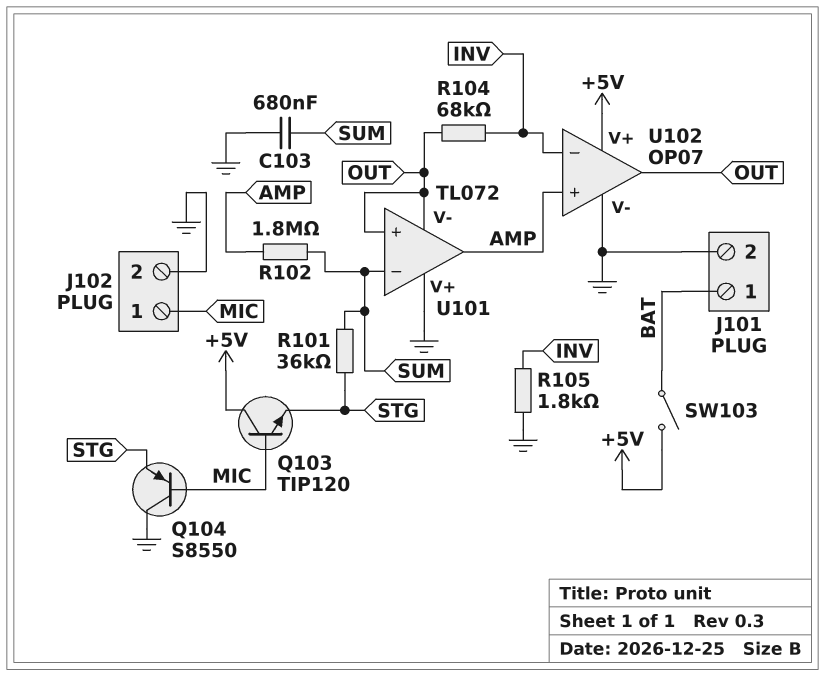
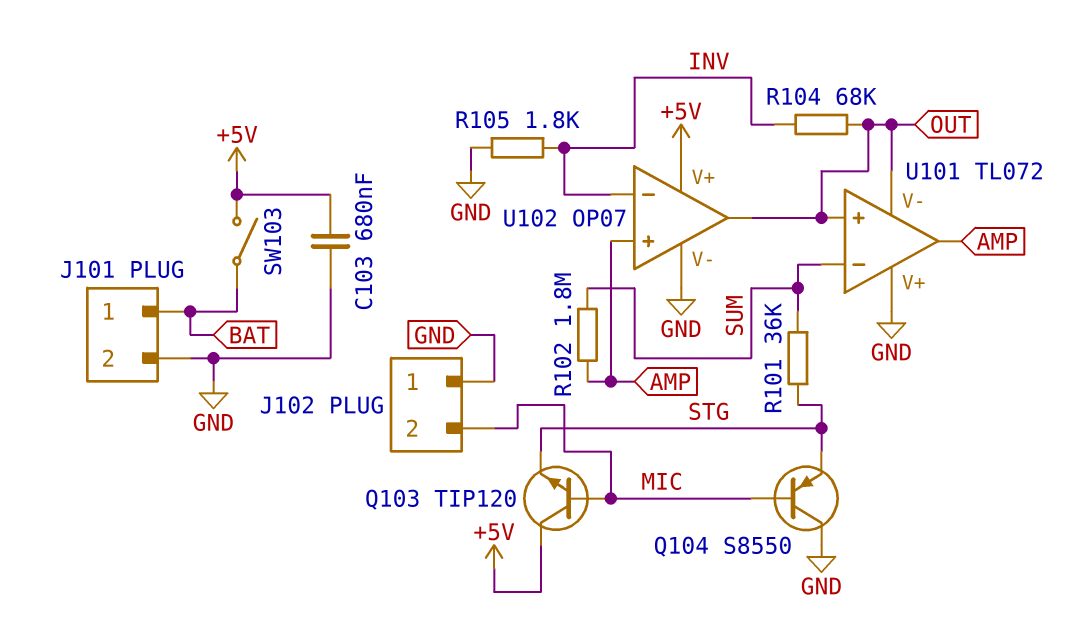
C103: 680nF (GND, SUM) -> 680nF (+5V, GND)
J102 pin 1: MIC -> GND
J102 pin 2: GND -> MIC

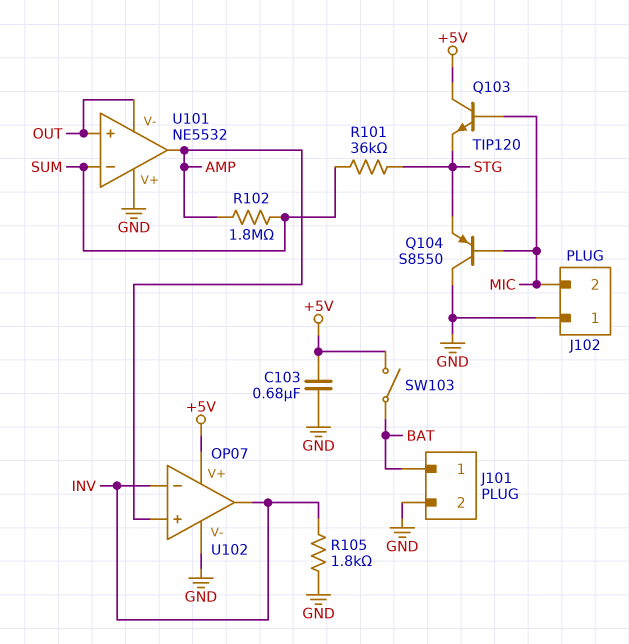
R104: 68k (INV, OUT) -> none
U101: TL072 -> NE5532
U102 pin out: OUT -> INV

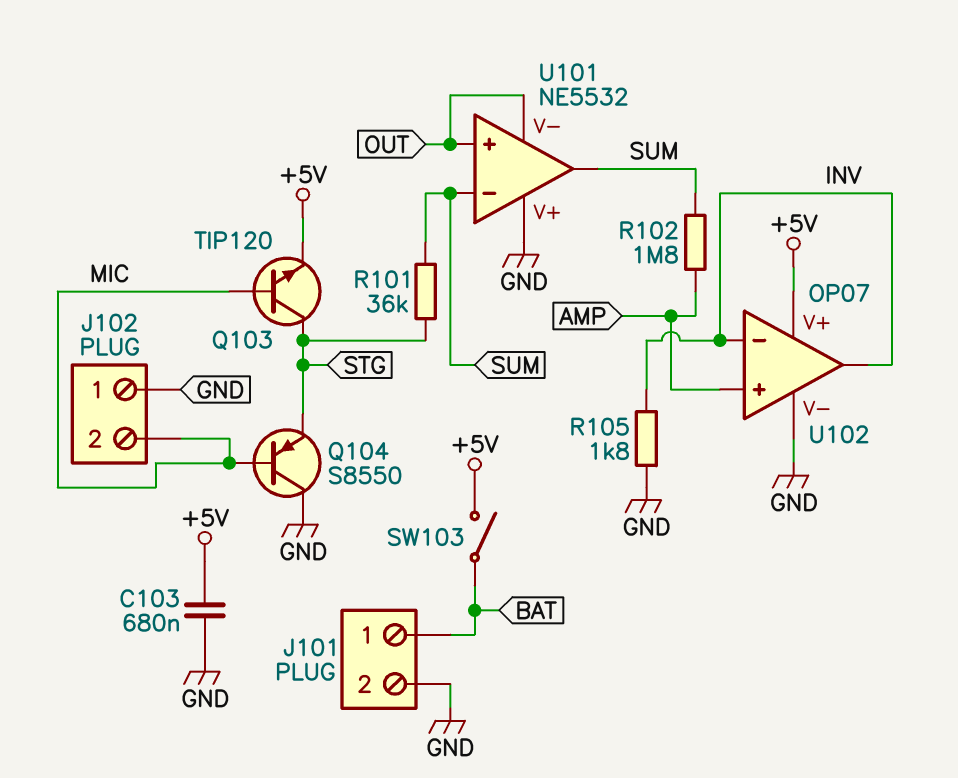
Q103: NPN TIP120 (B MIC, C +5V, E STG) -> NPN TIP120 (B MIC, C STG, E +5V)
U101 pin out: AMP -> SUM

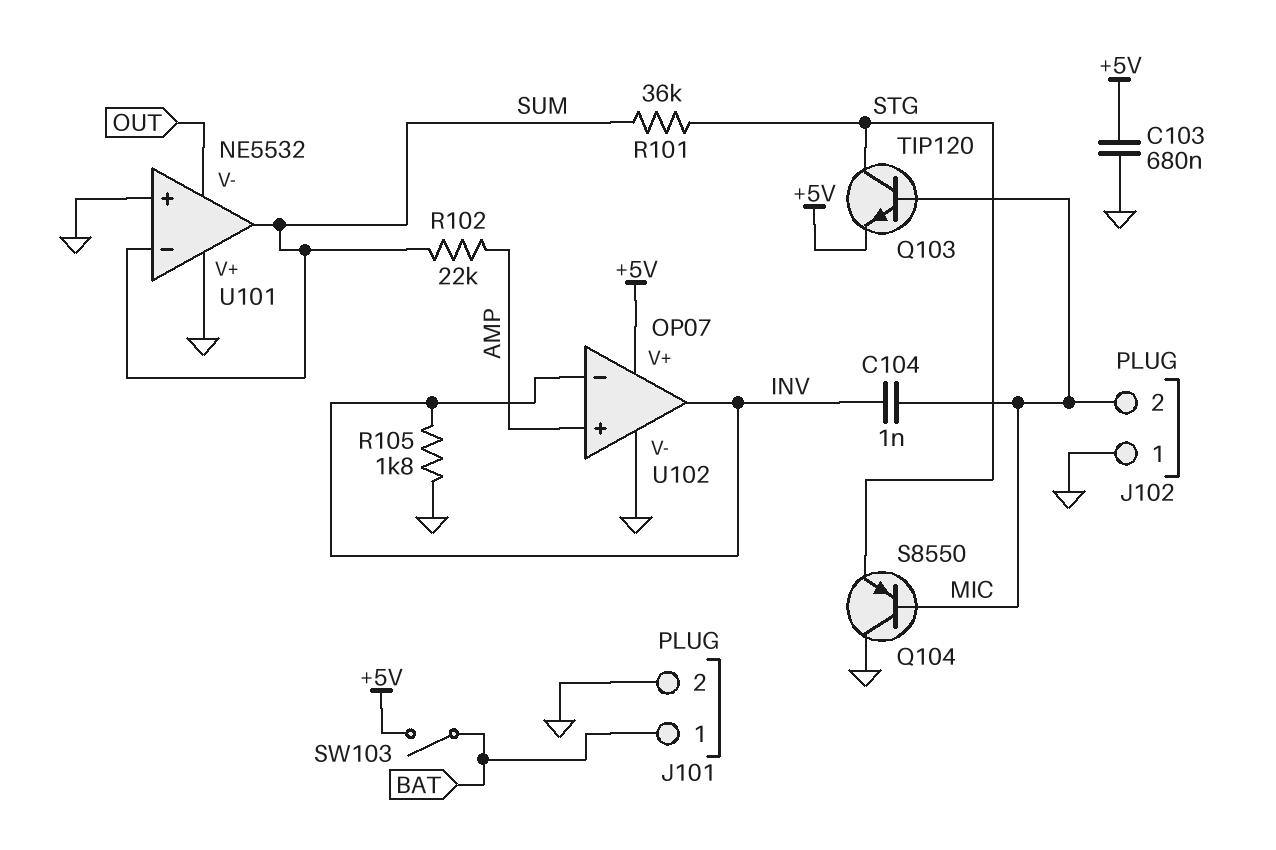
C104: none -> 1nF (INV, MIC)
R102: 1.8M (AMP, SUM) -> 22k (AMP, SUM)
U101 pin in+: OUT -> GND

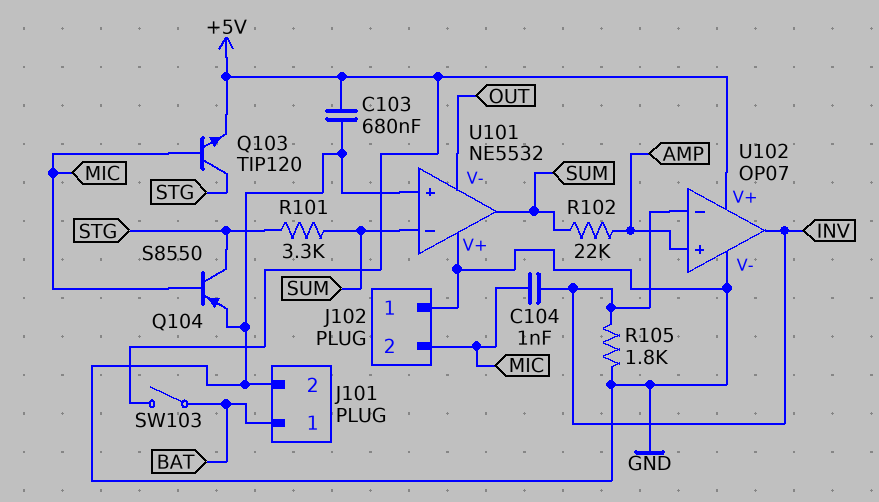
Q104: PNP S8550 (B MIC, C GND, E STG) -> PNP S8550 (B MIC, C STG, E GND)
R101: 36k (STG, SUM) -> 3.3k (STG, SUM)

